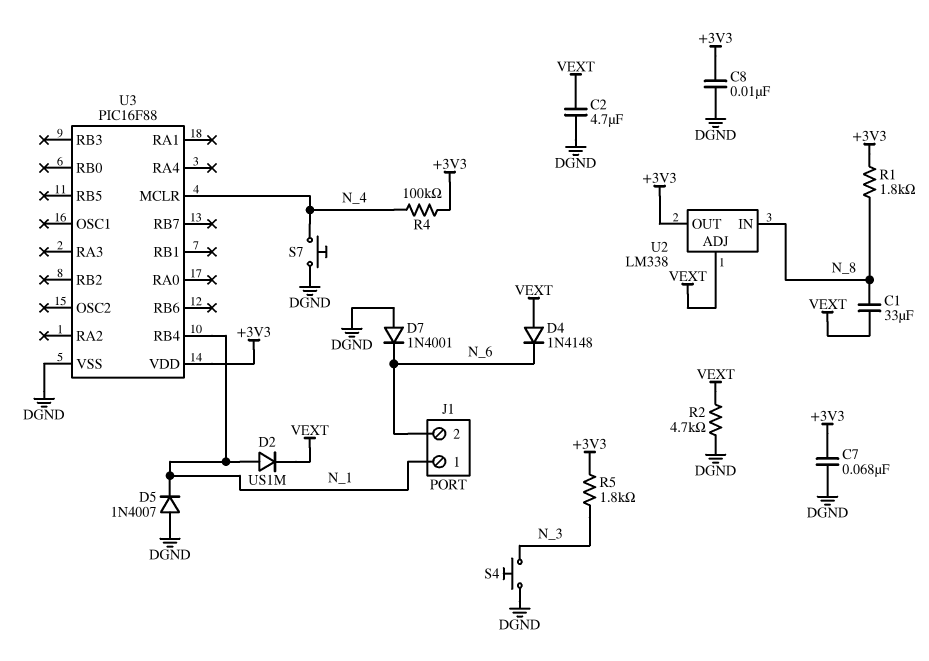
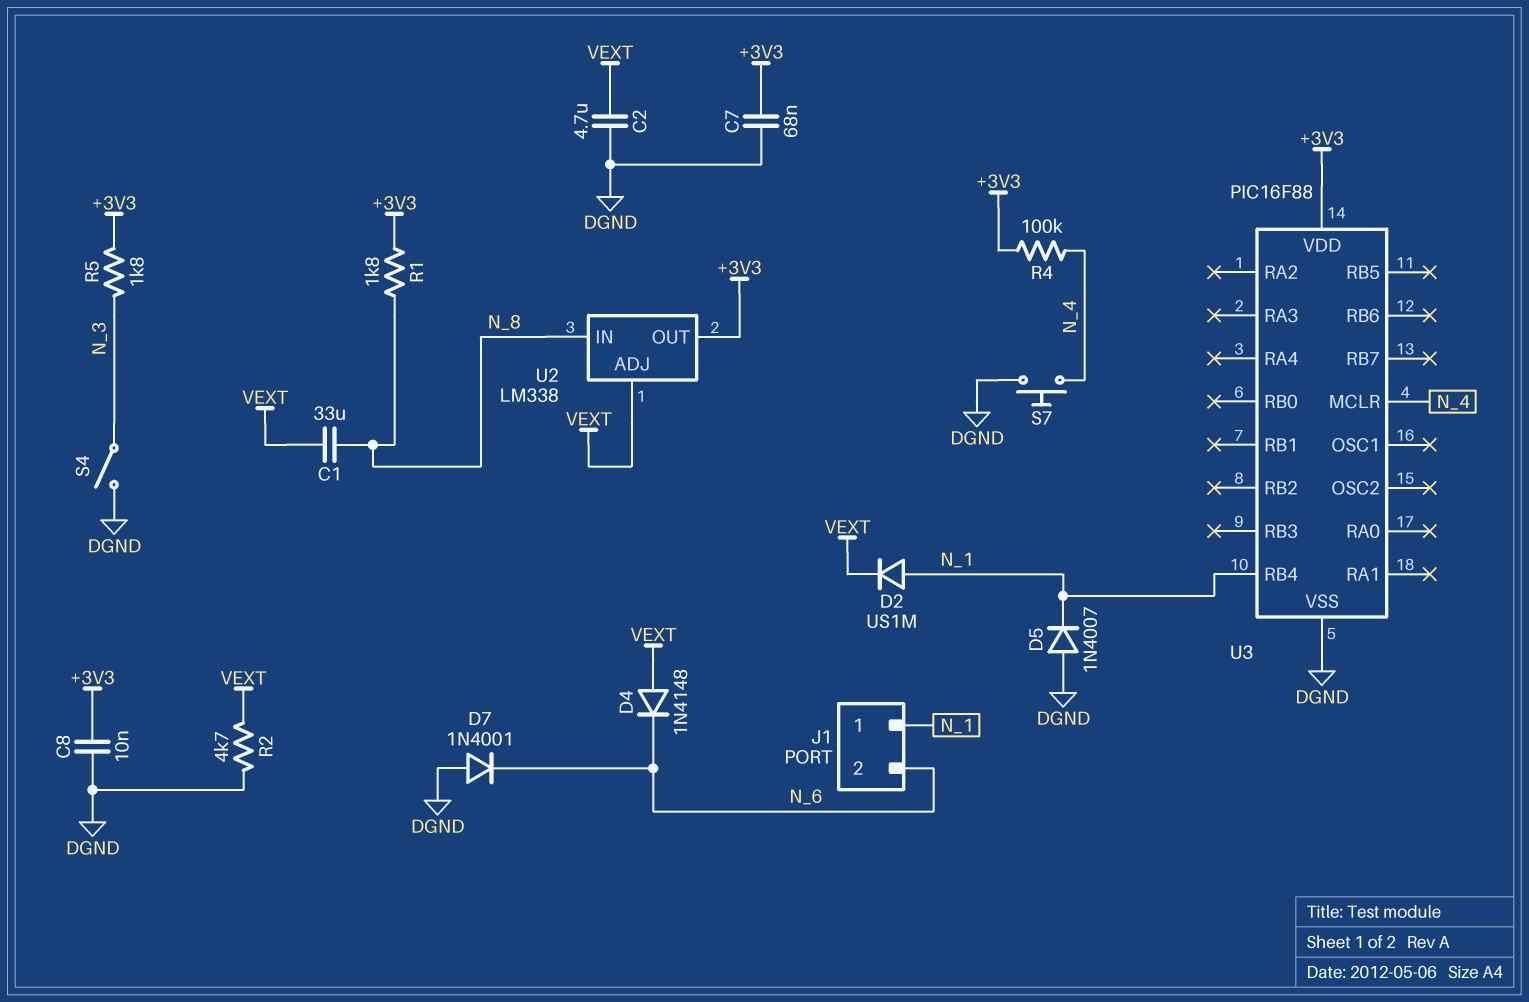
S4: button (DGND, N_3) -> switch (DGND, N_3)

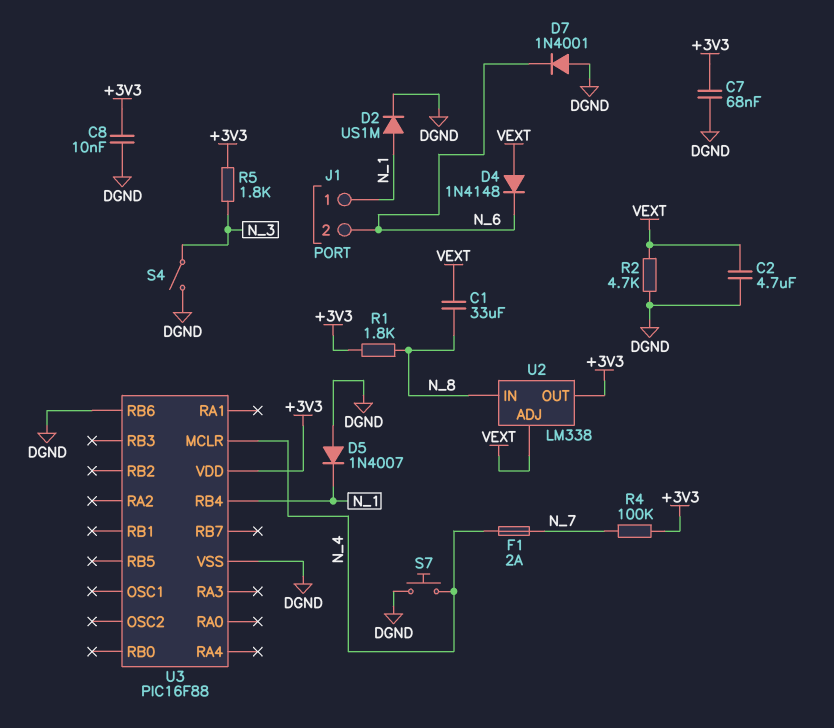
D2: diode US1M (A N_1, K VEXT) -> diode US1M (A N_1, K DGND)
F1: none -> 2A (N_4, N_7)
R4: 100k (+3V3, N_4) -> 100k (+3V3, N_7)
U3 pin RB6: none -> DGND

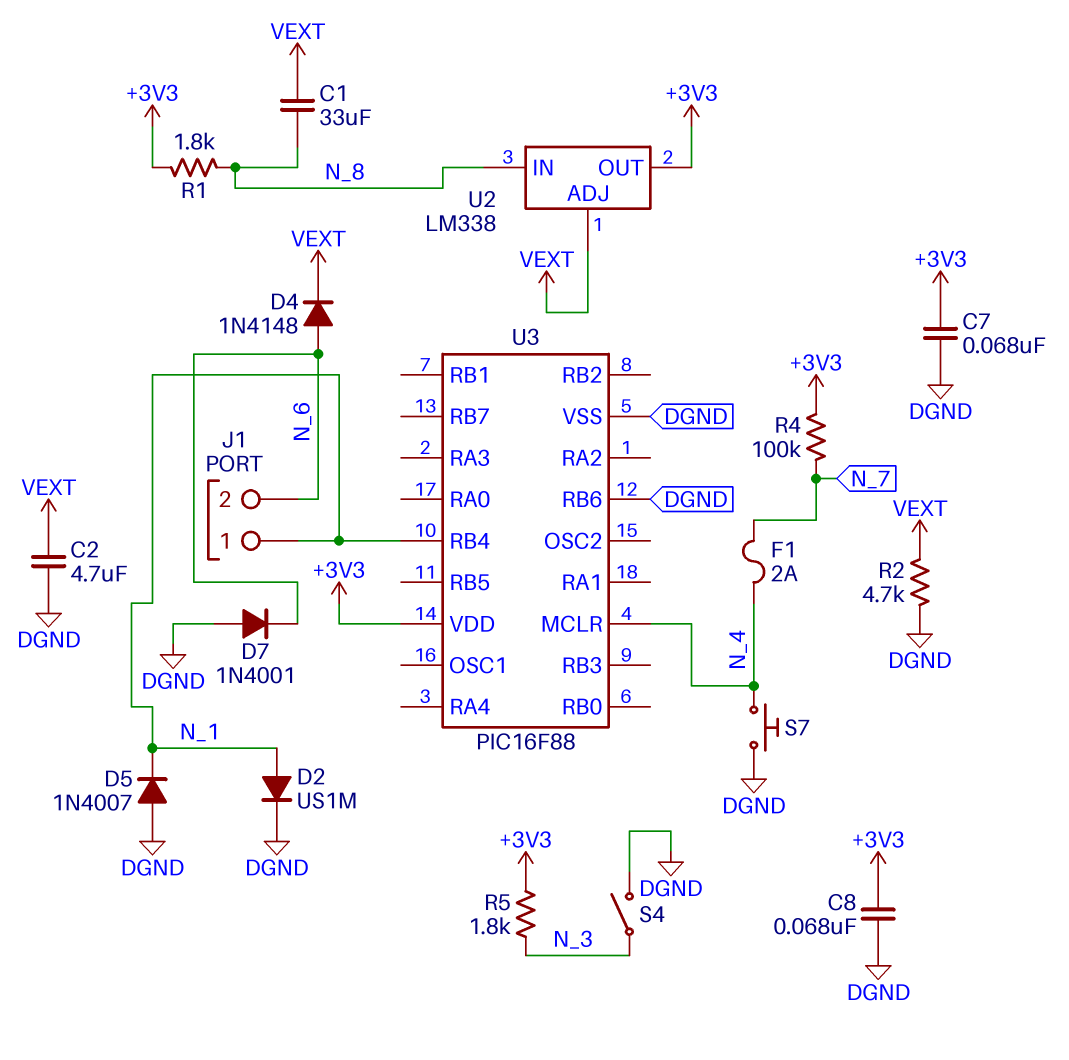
C8: 10nF (+3V3, DGND) -> 68nF (+3V3, DGND)
D4: diode 1N4148 (A VEXT, K N_6) -> diode 1N4148 (A N_6, K VEXT)

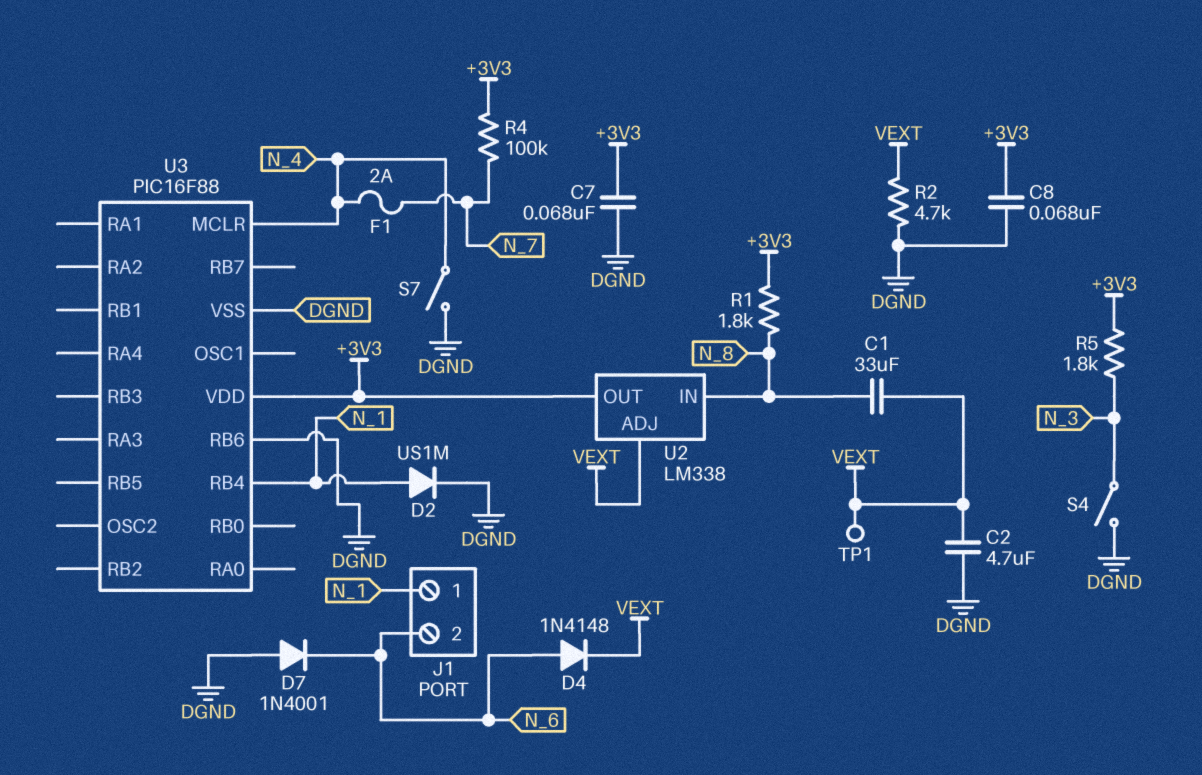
D5: diode 1N4007 (A DGND, K N_1) -> none
S7: button (DGND, N_4) -> switch (DGND, N_4)
TP1: none -> test point (VEXT)

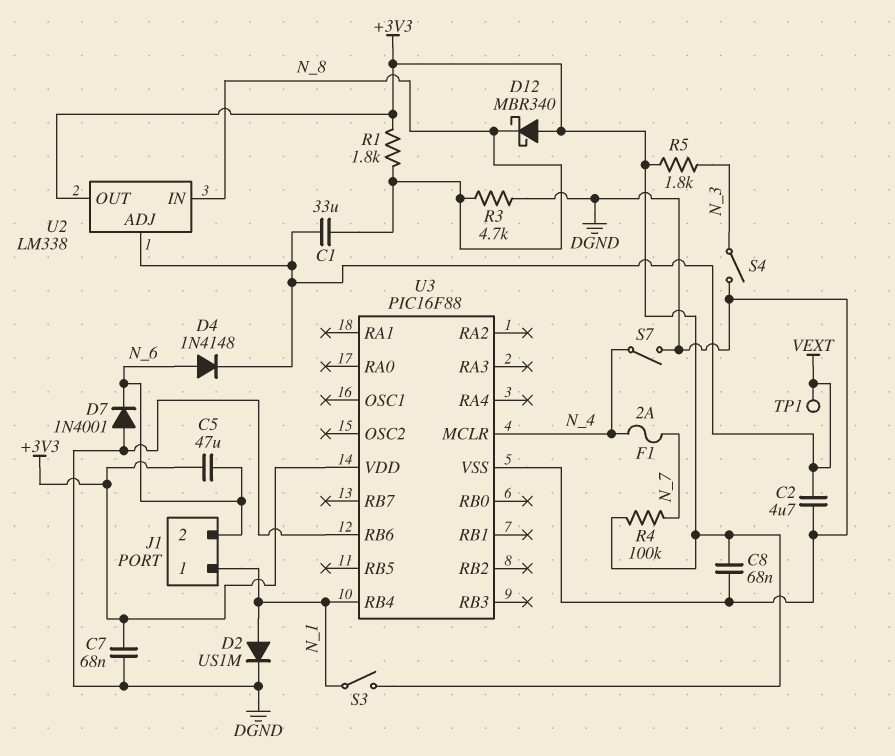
C5: none -> 47uF (+3V3, N_6)
D12: none -> schottky MBR340 (A +3V3, K N_8)
R2: 4.7k (DGND, VEXT) -> none
R3: none -> 4.7k (DGND, N_8)
S3: none -> switch (+3V3, N_1)

